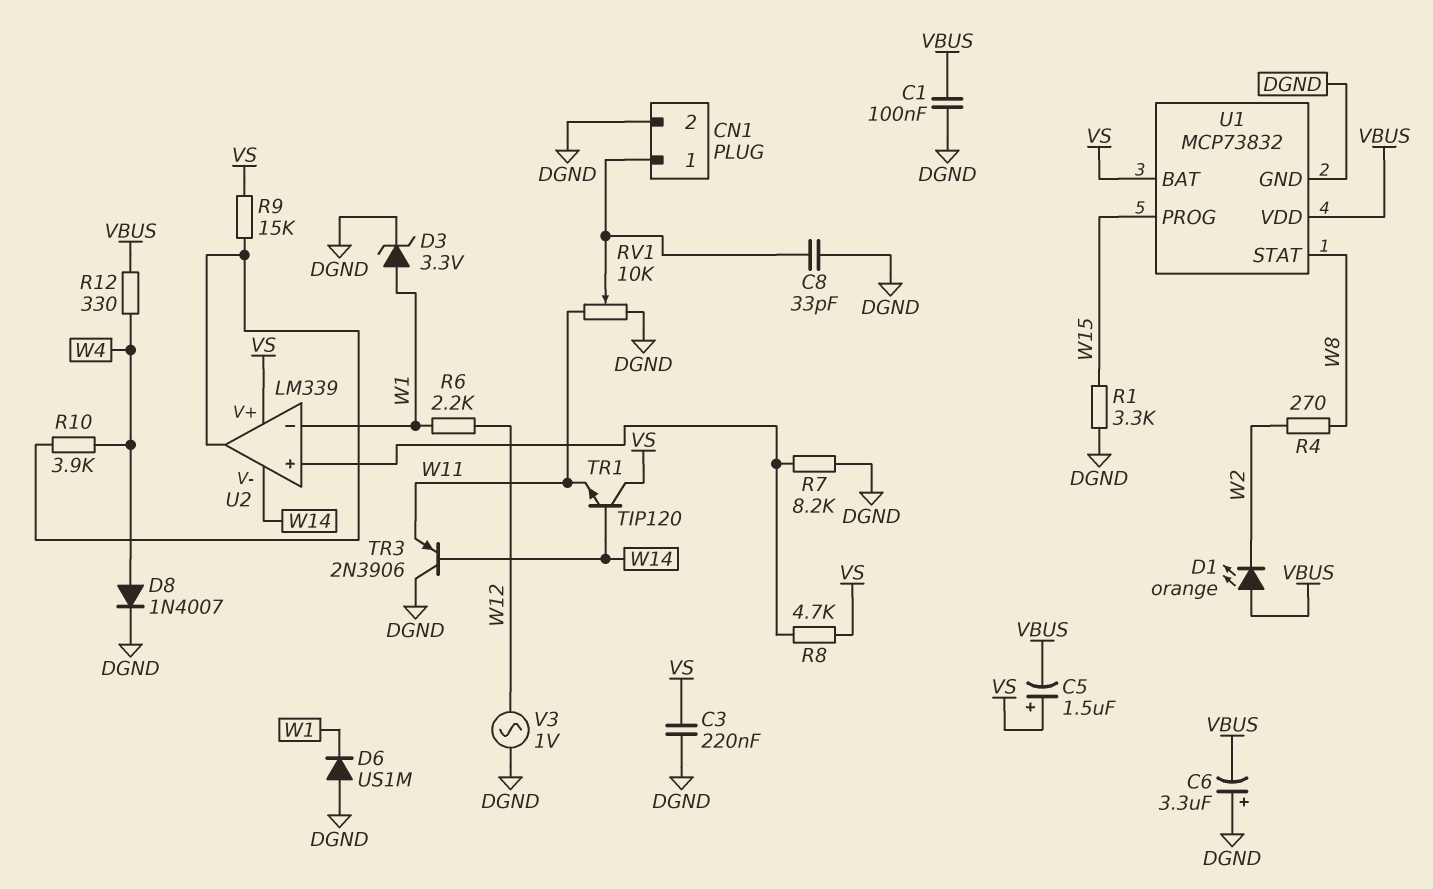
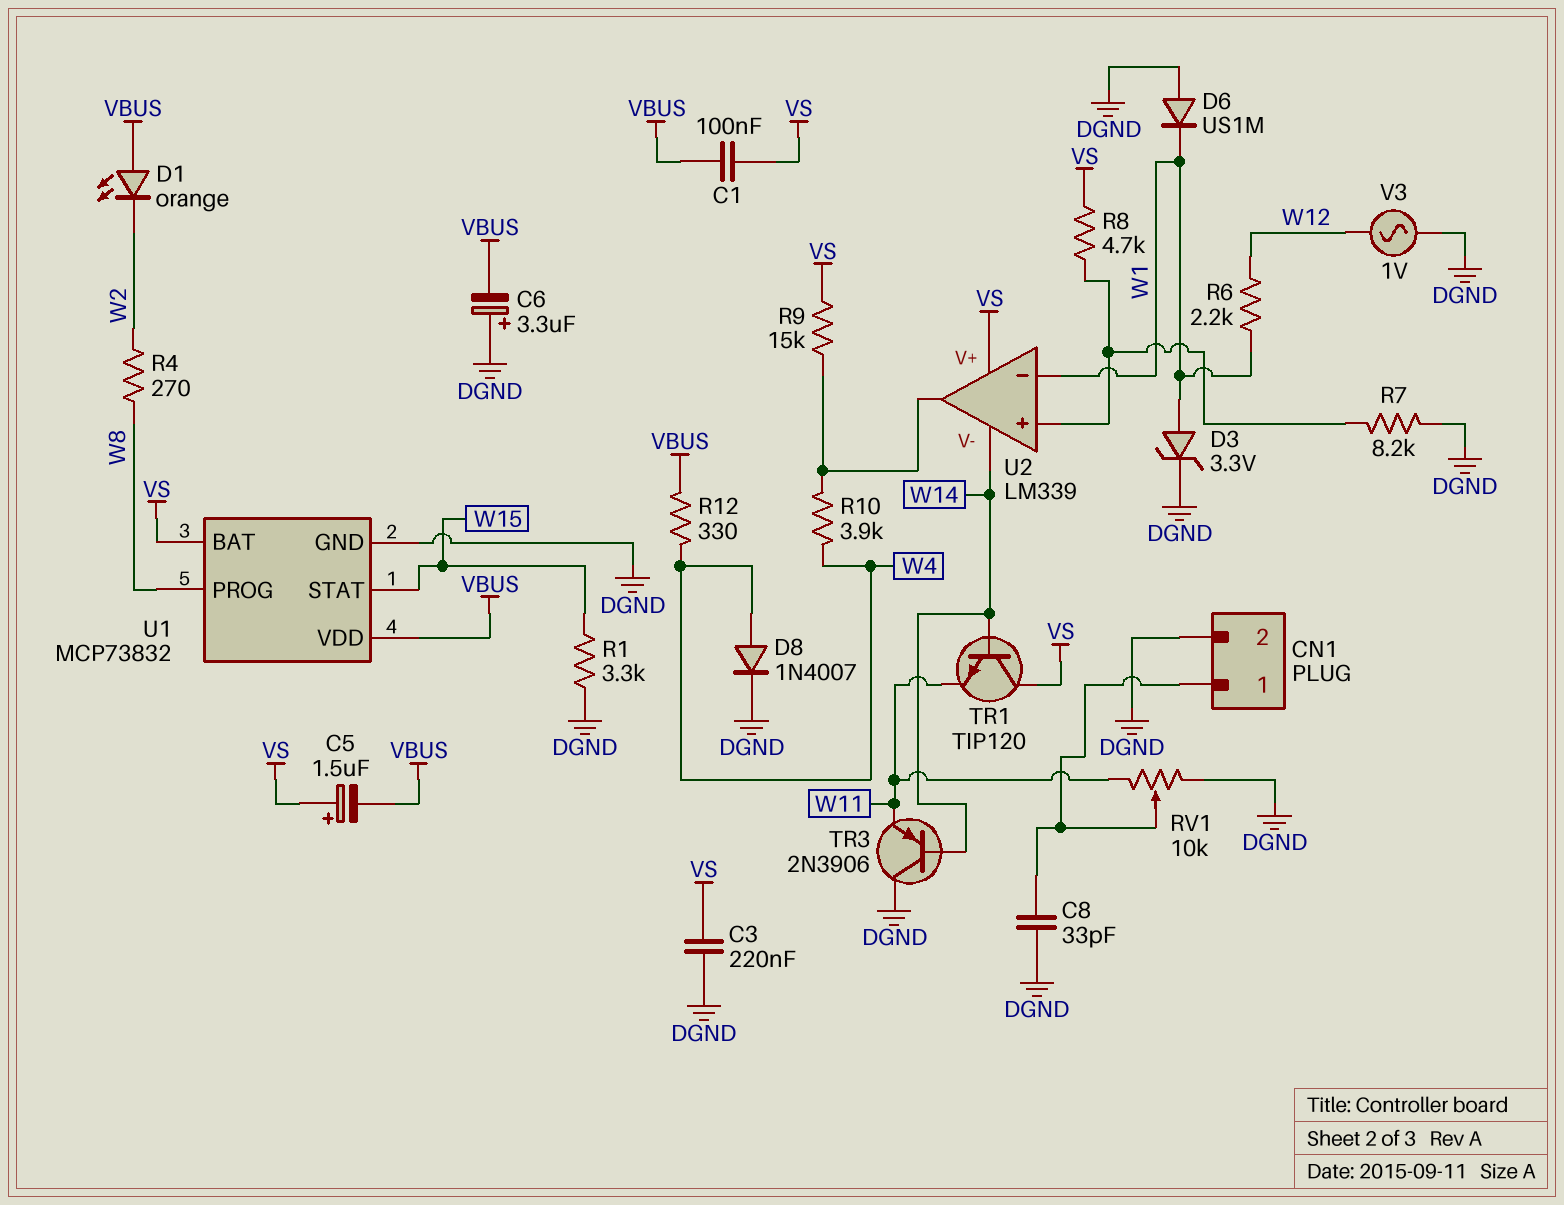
C1: 100nF (DGND, VBUS) -> 100nF (VBUS, VS)
U1 pin PROG: W15 -> W8
U1 pin STAT: W8 -> W15

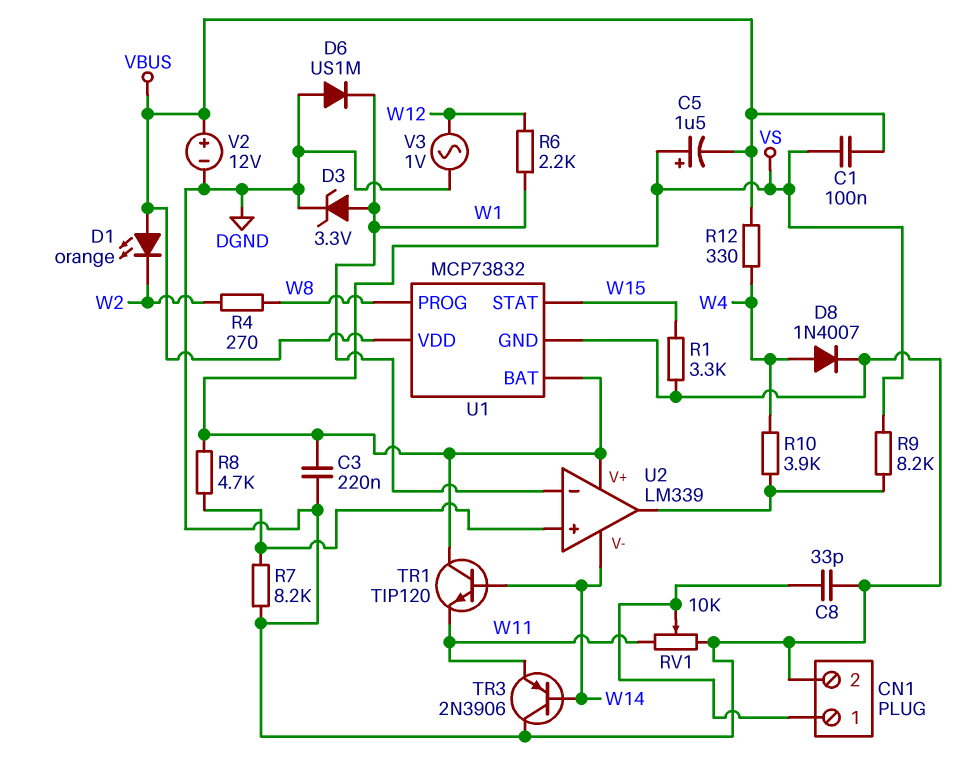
C6: 3.3uF (plus DGND, minus VBUS) -> none
R9: 15k (U2/out, VS) -> 8.2k (U2/out, VS)
V2: none -> 12V (plus VBUS, minus DGND)

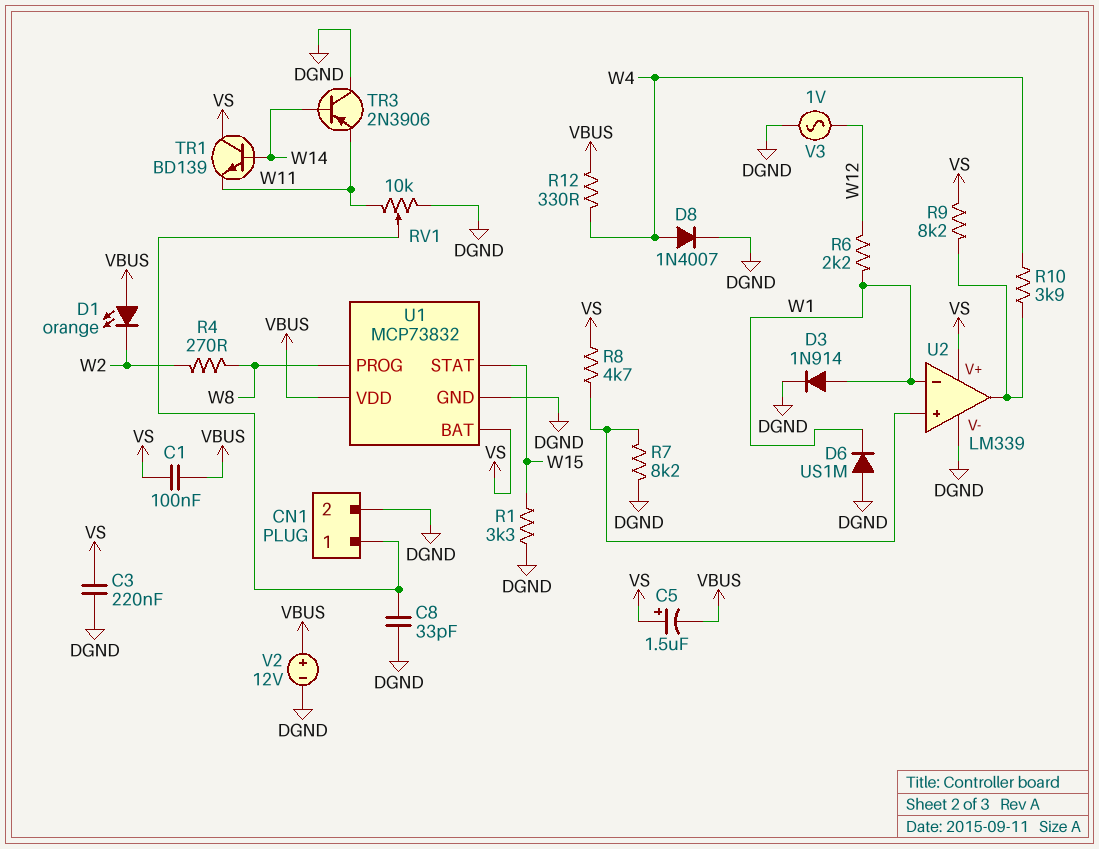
D3: zener 3.3V (A W1, K DGND) -> diode 1N914 (A W1, K DGND)
TR1: NPN TIP120 (B W14, C VS, E W11) -> NPN BD139 (B W14, C VS, E W11)
U2 pin V-: W14 -> DGND

